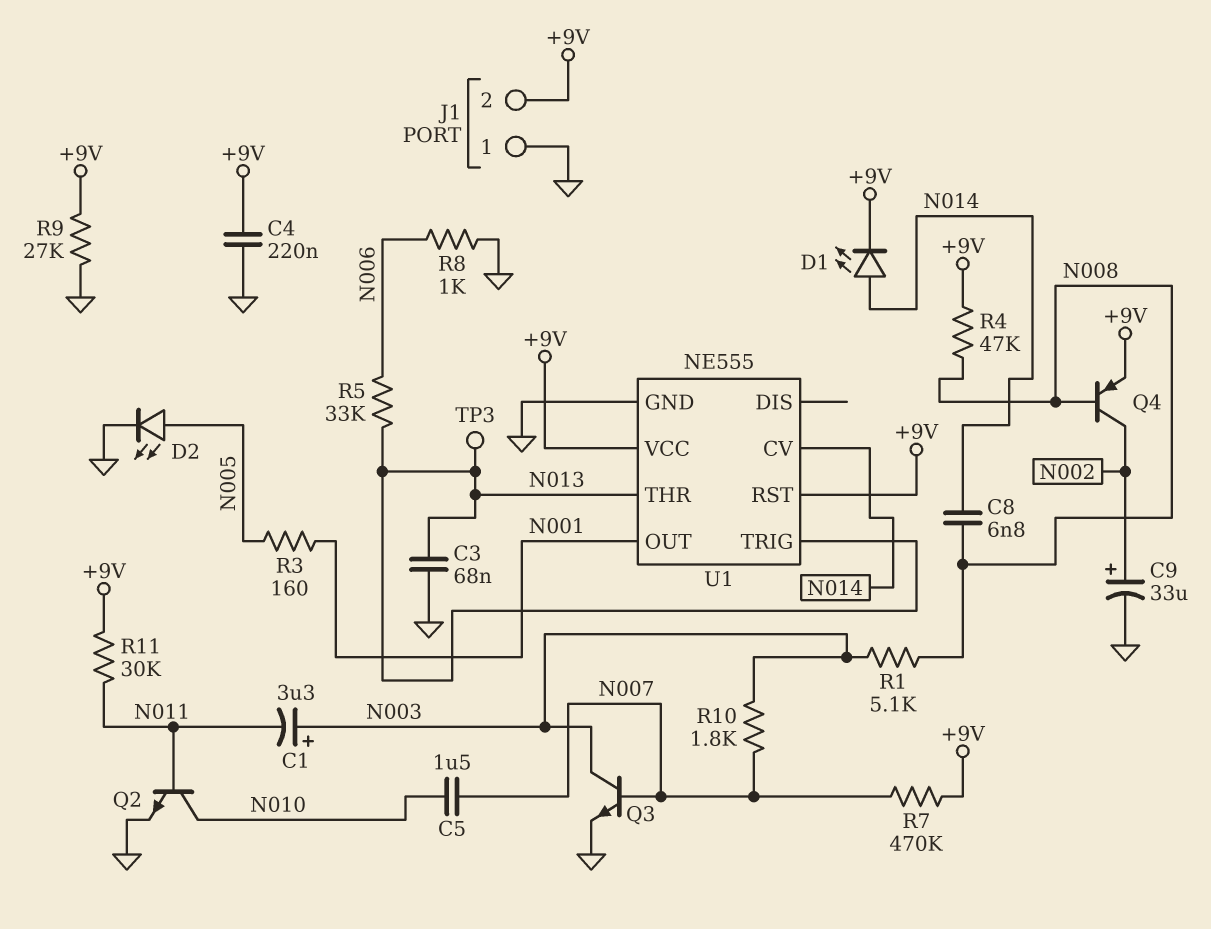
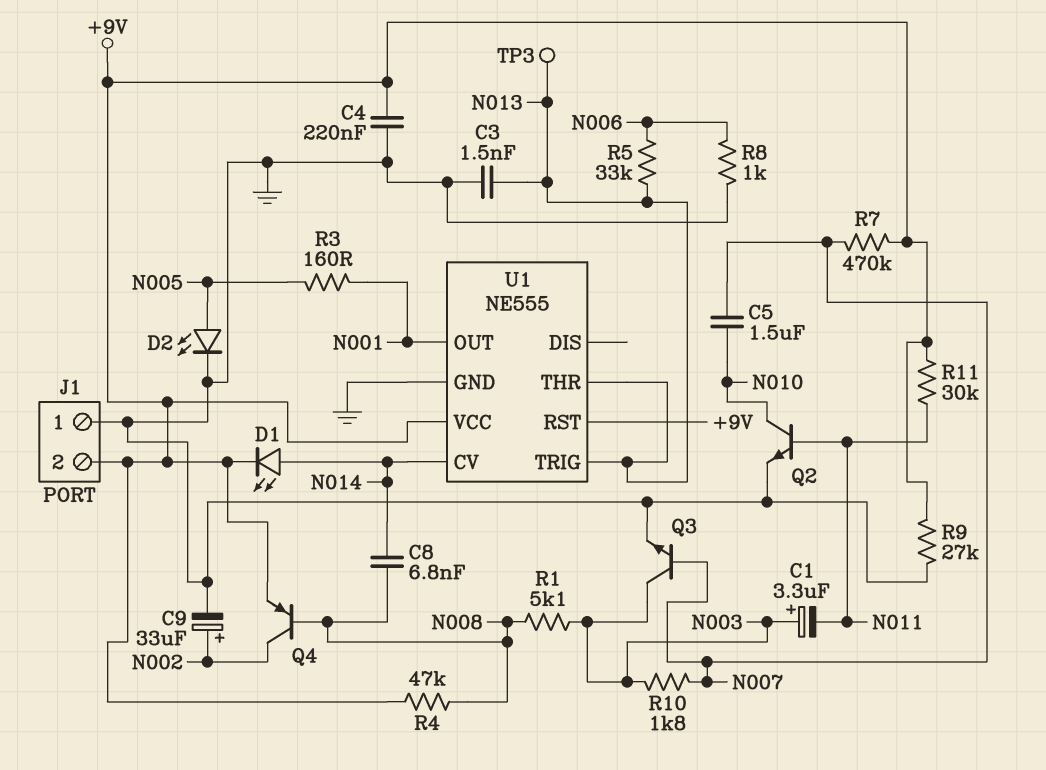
C3: 68nF (GND, N013) -> 1.5nF (GND, N013)

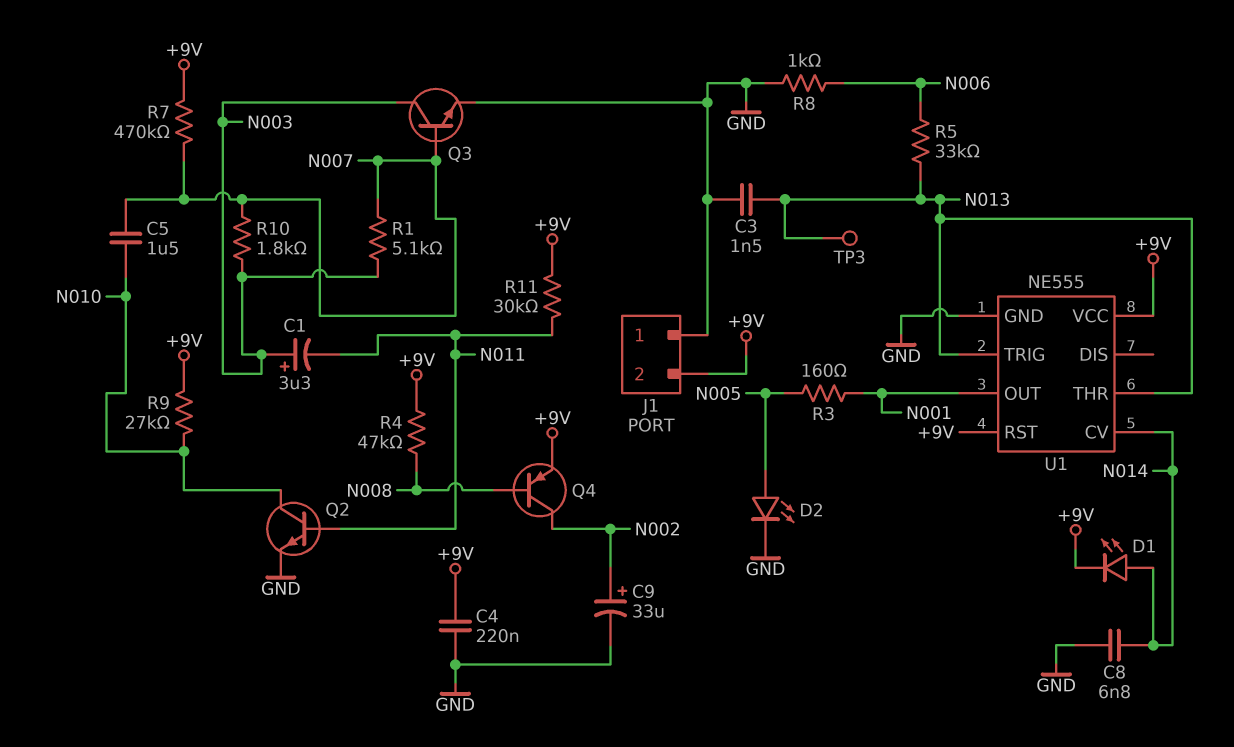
C8: 6.8nF (N008, N014) -> 6.8nF (GND, N014)
R1: 5.1k (N003, N008) -> 5.1k (N003, N007)
R9: 27k (+9V, GND) -> 27k (+9V, N010)

